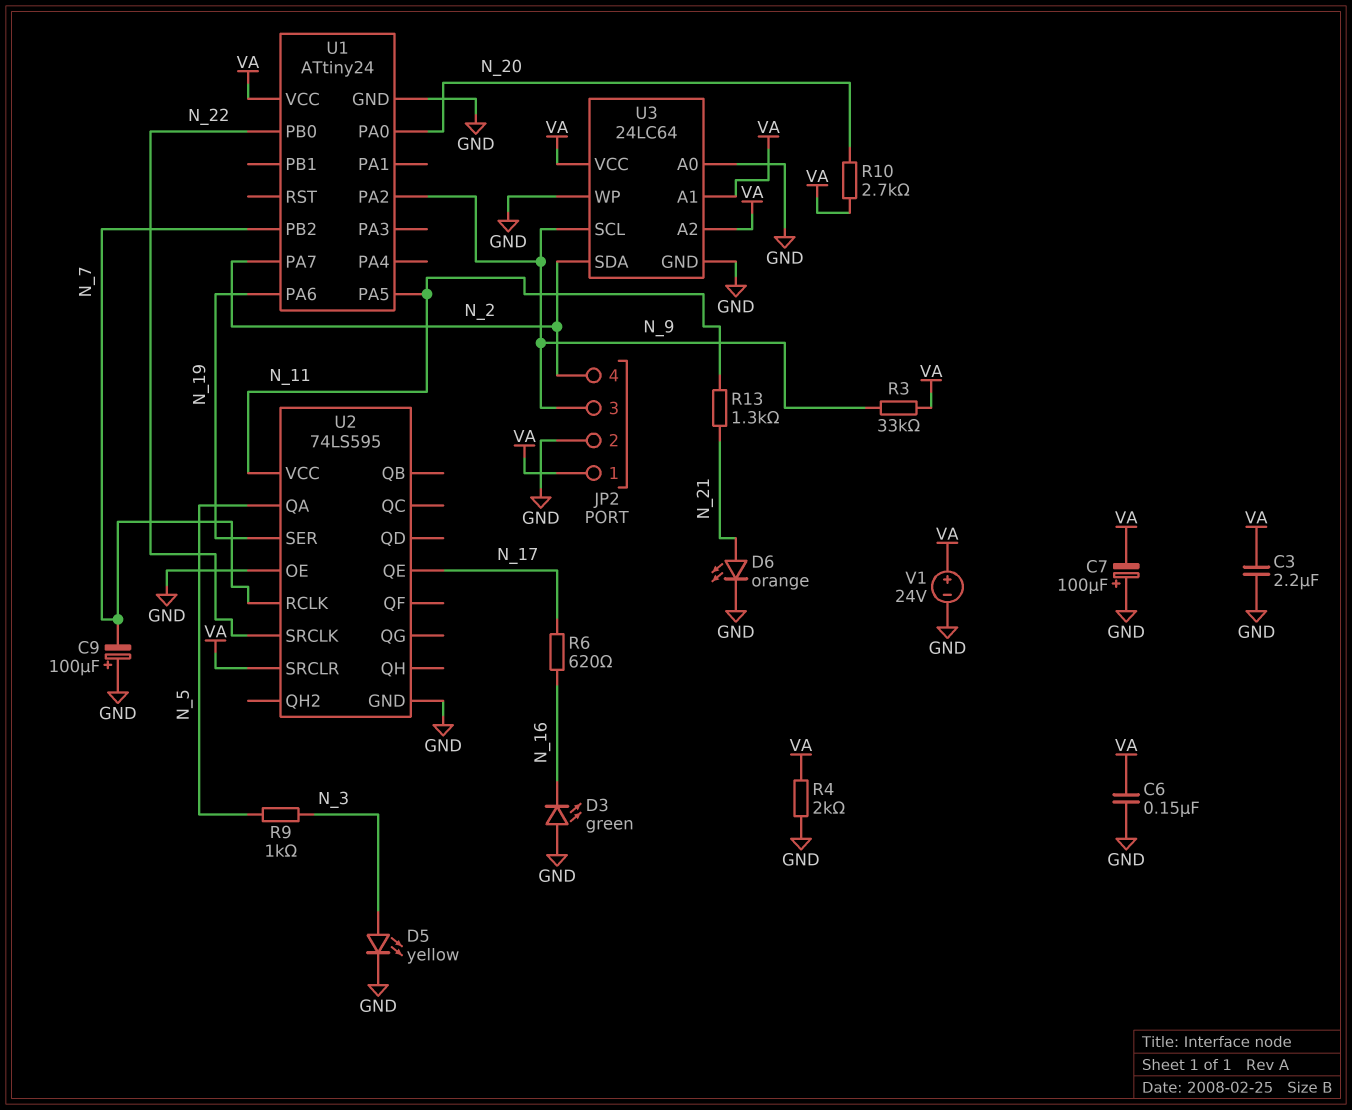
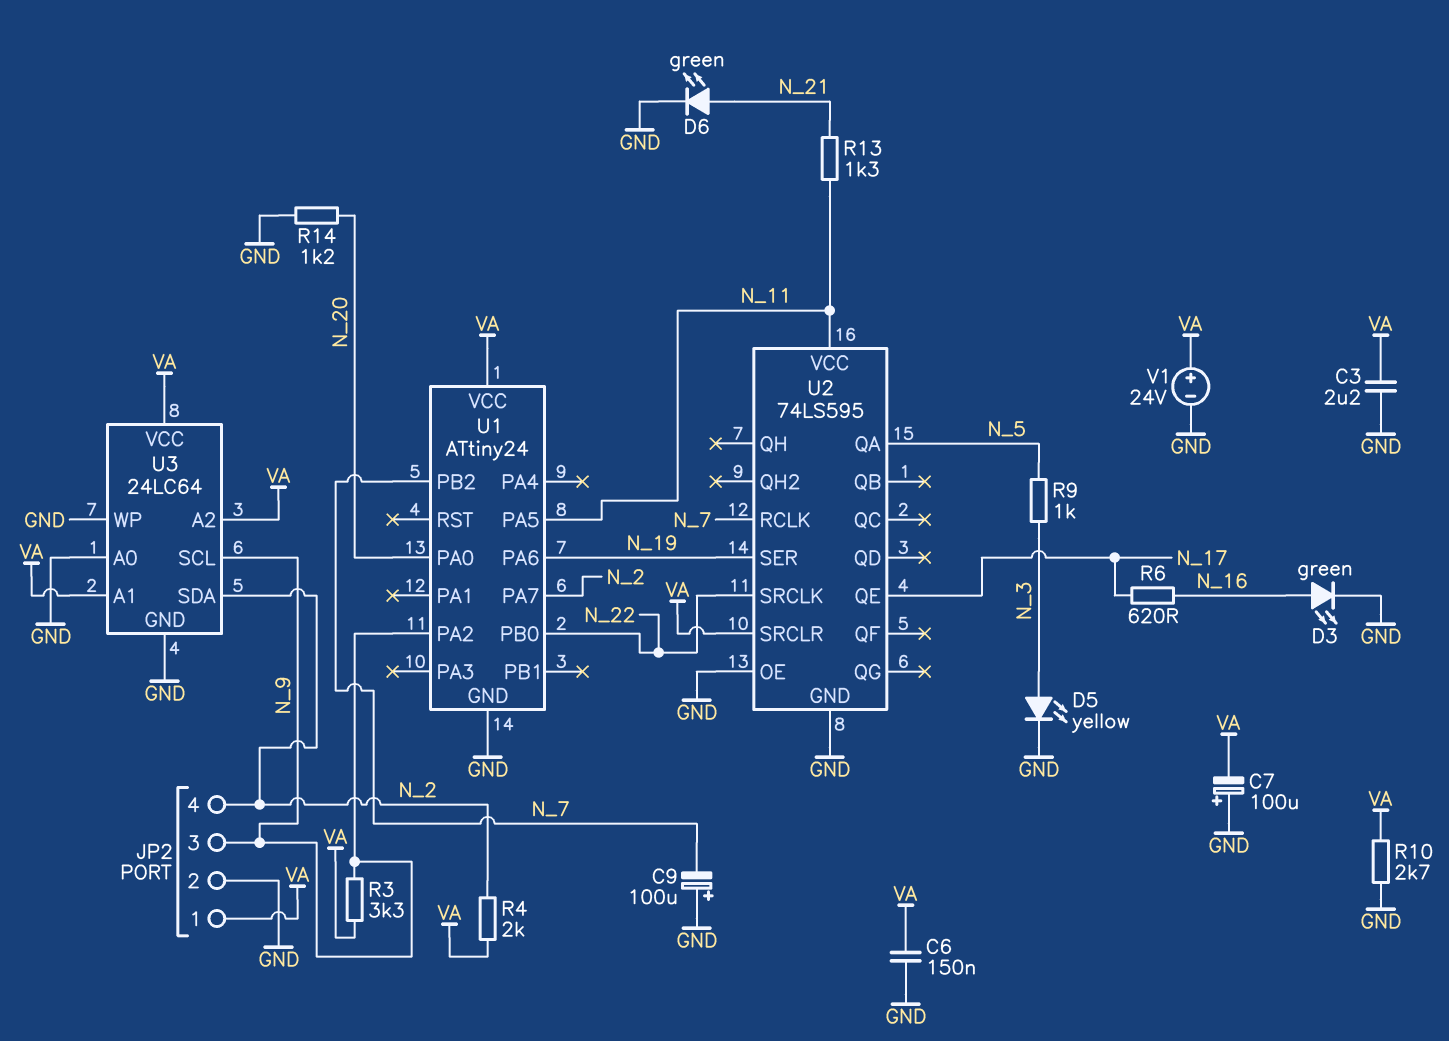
D3: LED green (A GND, K N_16) -> LED green (A N_16, K GND)
D6: LED orange (A N_21, K GND) -> LED green (A N_21, K GND)
R3: 33k (N_9, VA) -> 3.3k (N_9, VA)
R4: 2k (GND, VA) -> 2k (N_2, VA)
R10: 2.7k (N_20, VA) -> 2.7k (GND, VA)
R14: none -> 1.2k (GND, N_20)

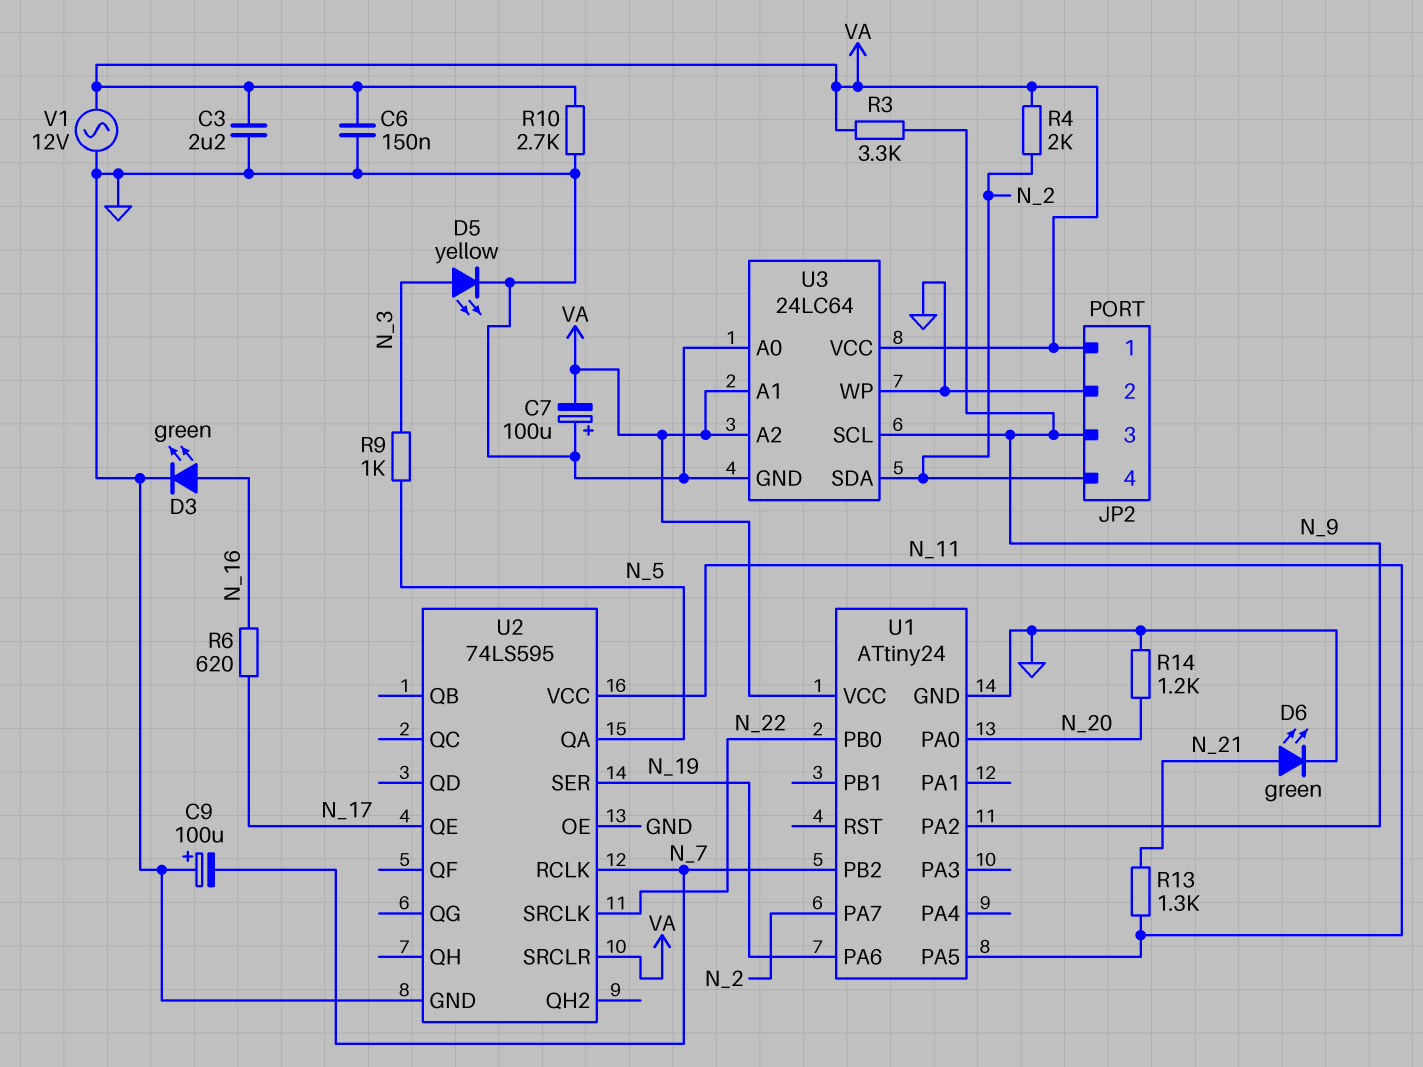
V1: 24V (plus VA, minus GND) -> AC 12V (GND, VA)

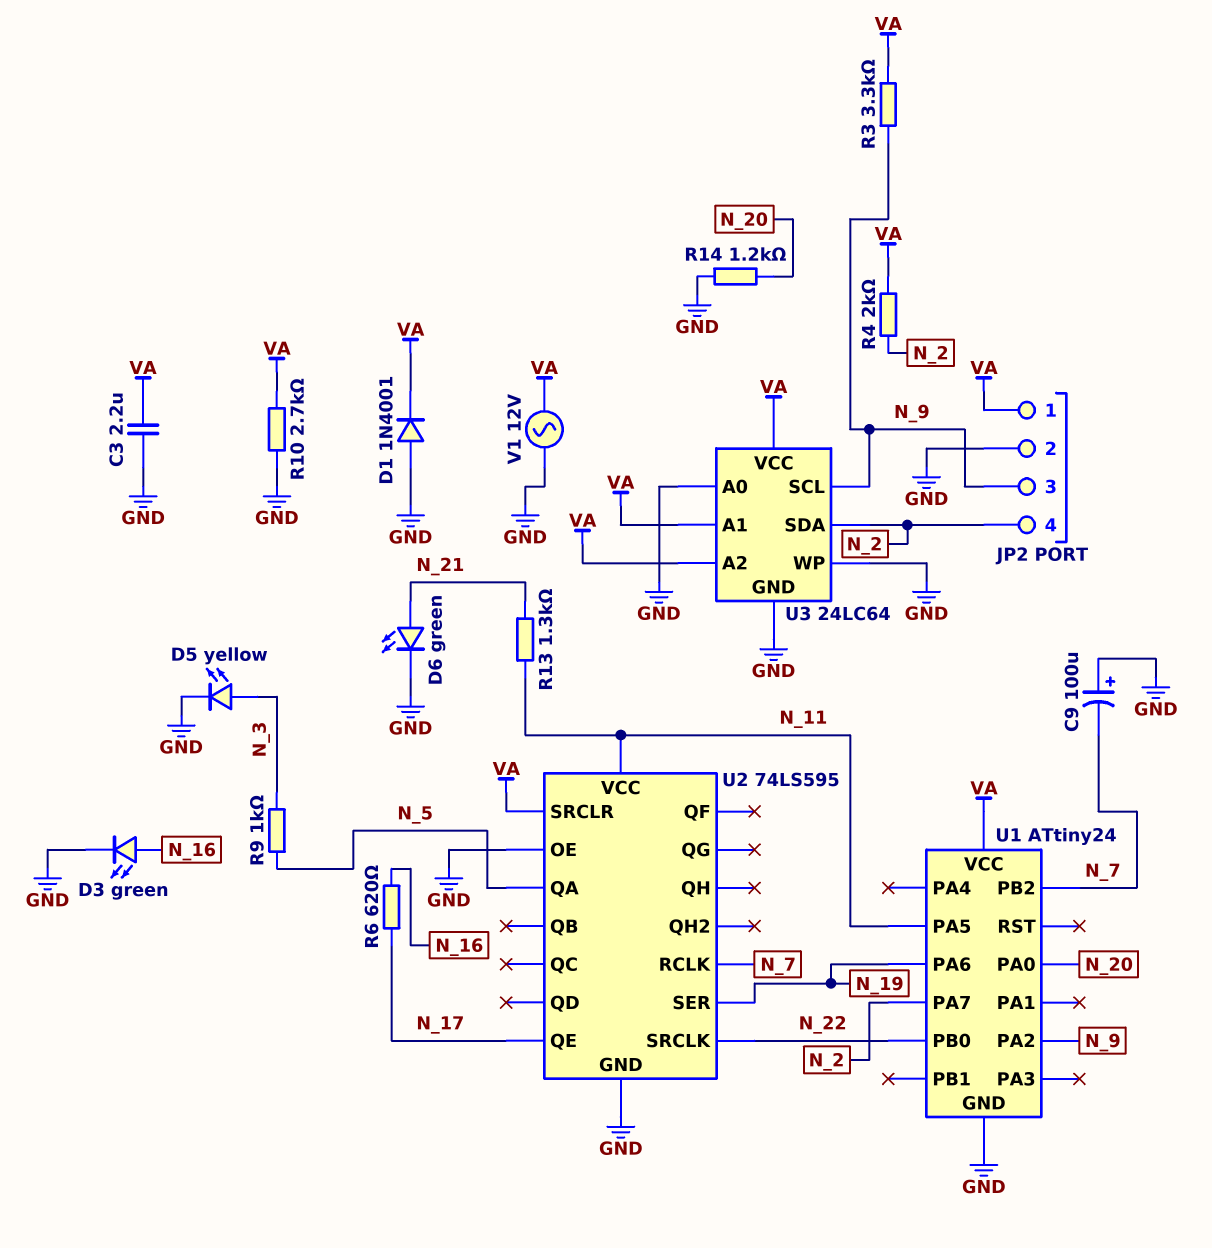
C6: 150nF (GND, VA) -> none
C7: 100uF (plus GND, minus VA) -> none
D1: none -> diode 1N4001 (A GND, K VA)

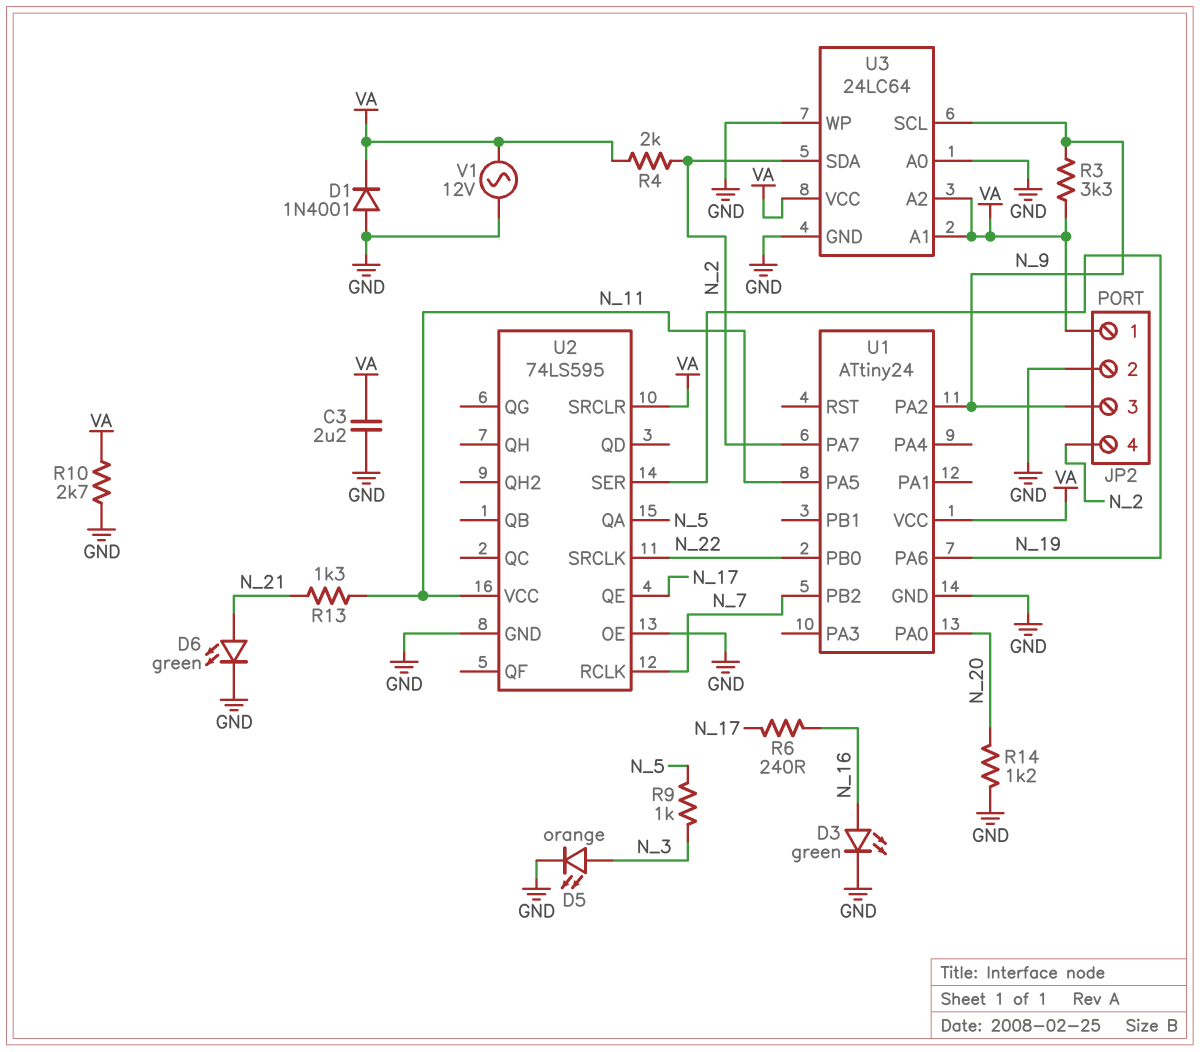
C9: 100uF (plus GND, minus N_7) -> none
D5: LED yellow (A N_3, K GND) -> LED orange (A N_3, K GND)
R6: 620 (N_16, N_17) -> 240 (N_16, N_17)

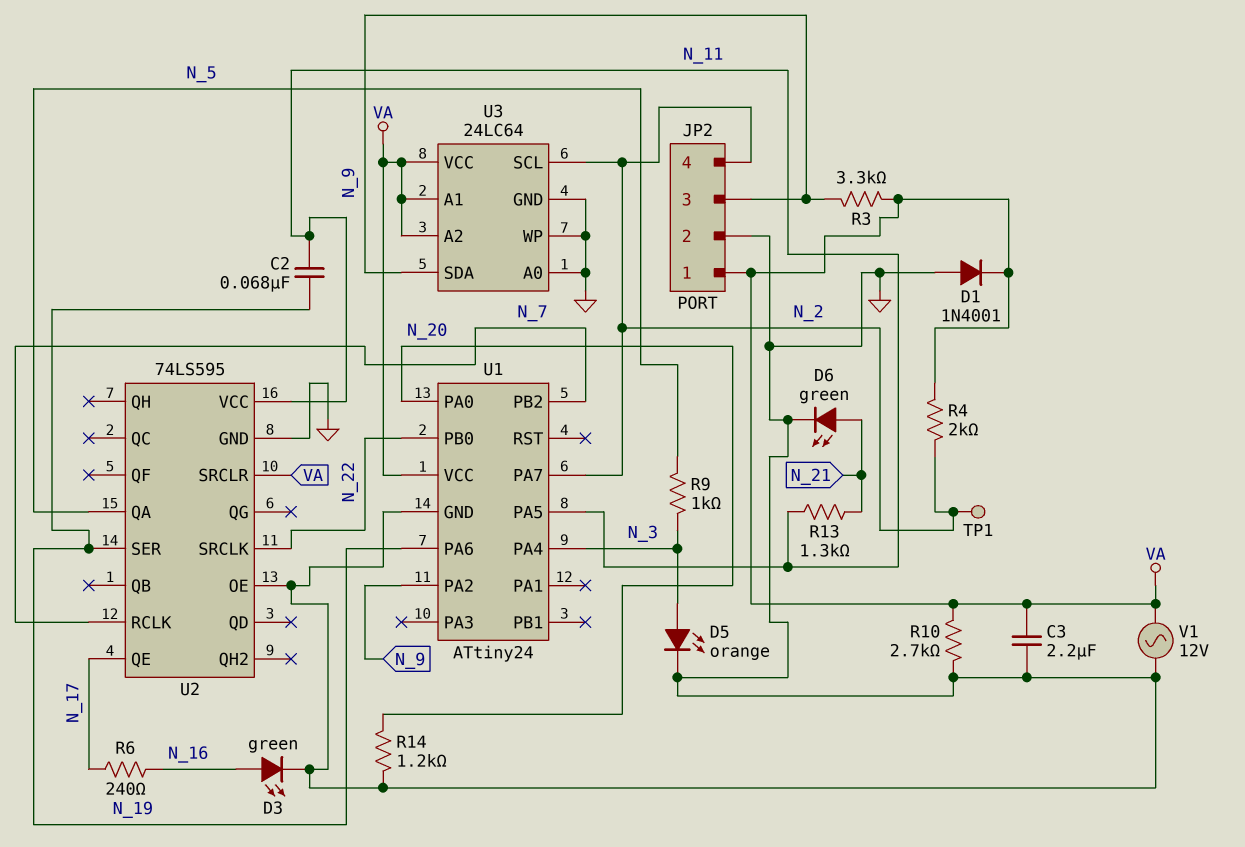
C2: none -> 68nF (N_11, N_19)
TP1: none -> test point (N_2)
U1 pin PA4: none -> N_3
U3 pin SCL: N_9 -> N_2
U3 pin SDA: N_2 -> N_9

